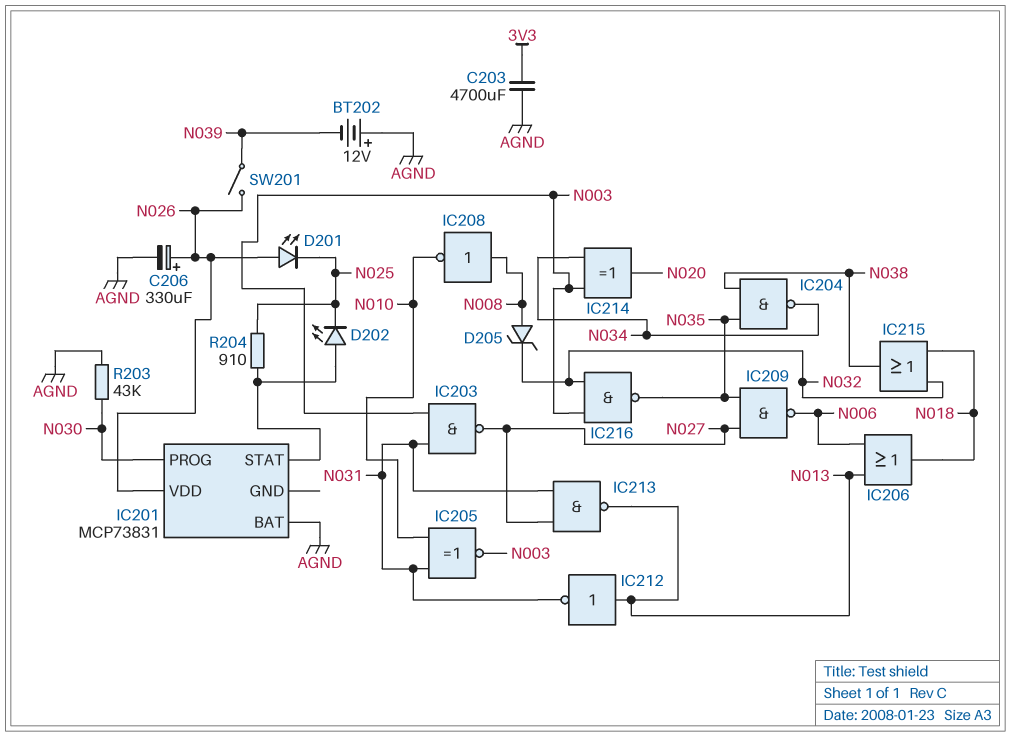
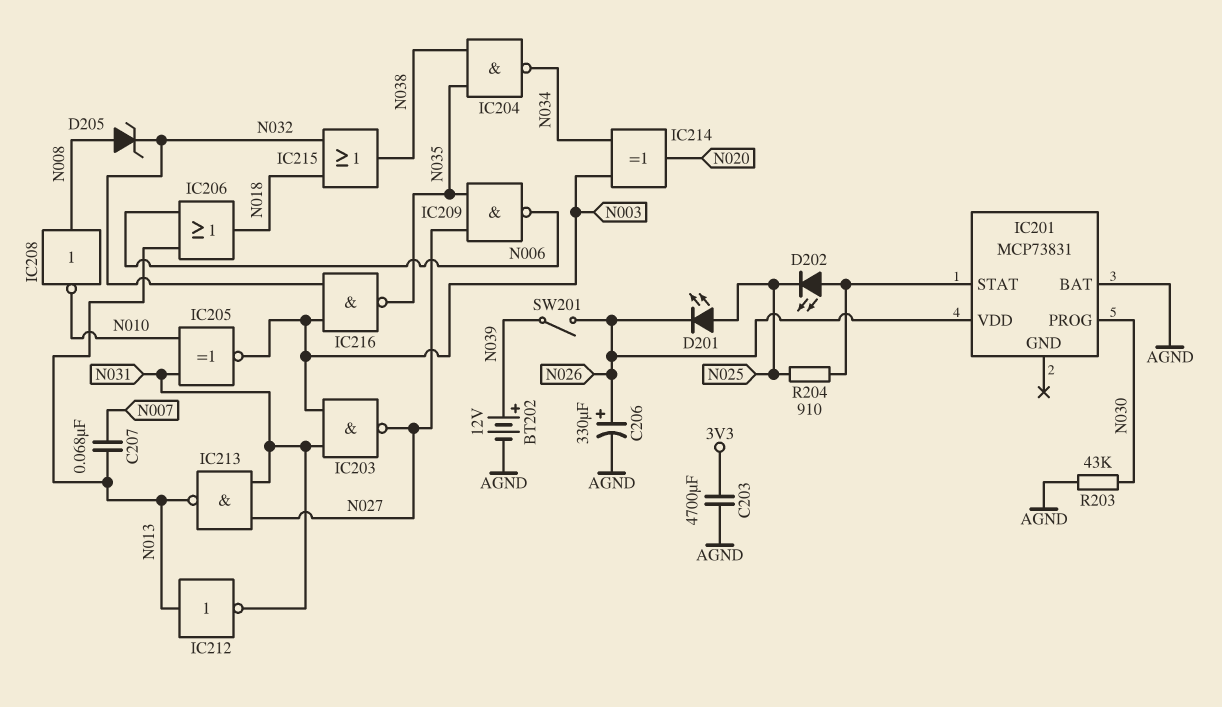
BT202: 12V (plus AGND, minus N039) -> 12V (plus N039, minus AGND)
C207: none -> 68nF (N007, N013)
D201: LED (A N026, K N025) -> LED (A N025, K N026)

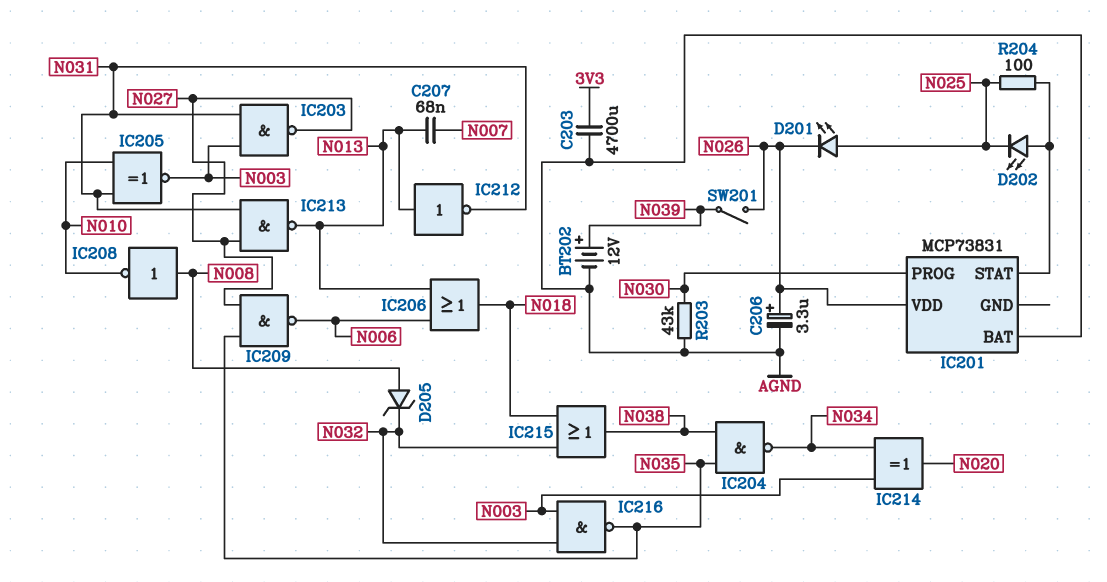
C206: 330uF (plus N026, minus AGND) -> 3.3uF (plus N026, minus AGND)
R204: 910 (IC201/STAT, N025) -> 100 (IC201/STAT, N025)

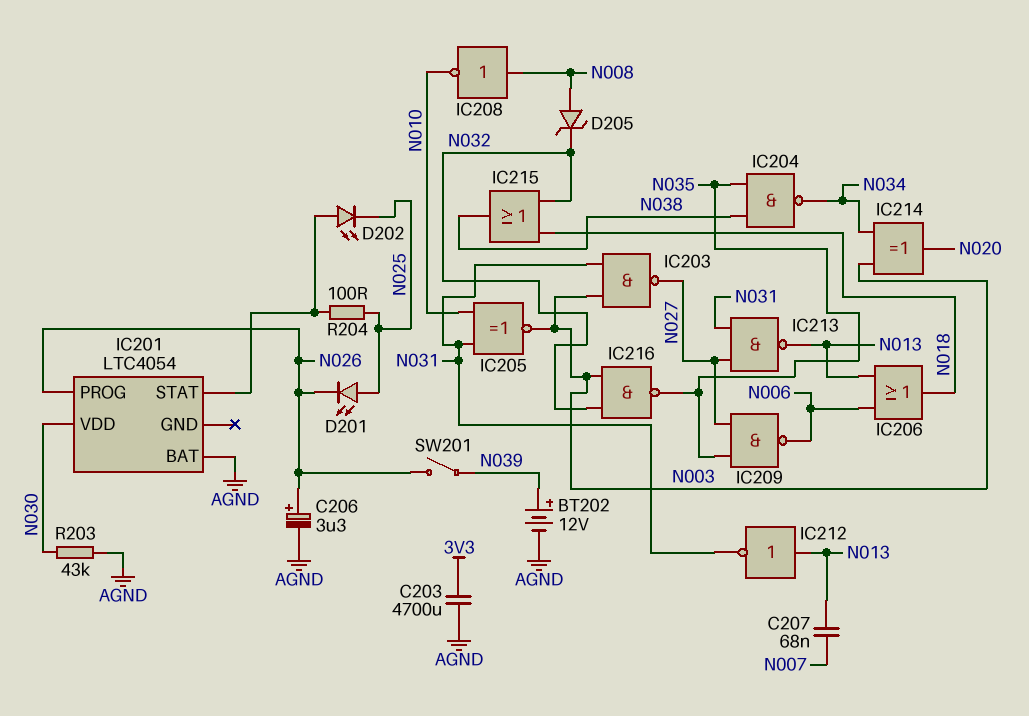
IC201: MCP73831 -> LTC4054
IC201 pin PROG: N030 -> N026
IC201 pin VDD: N026 -> N030

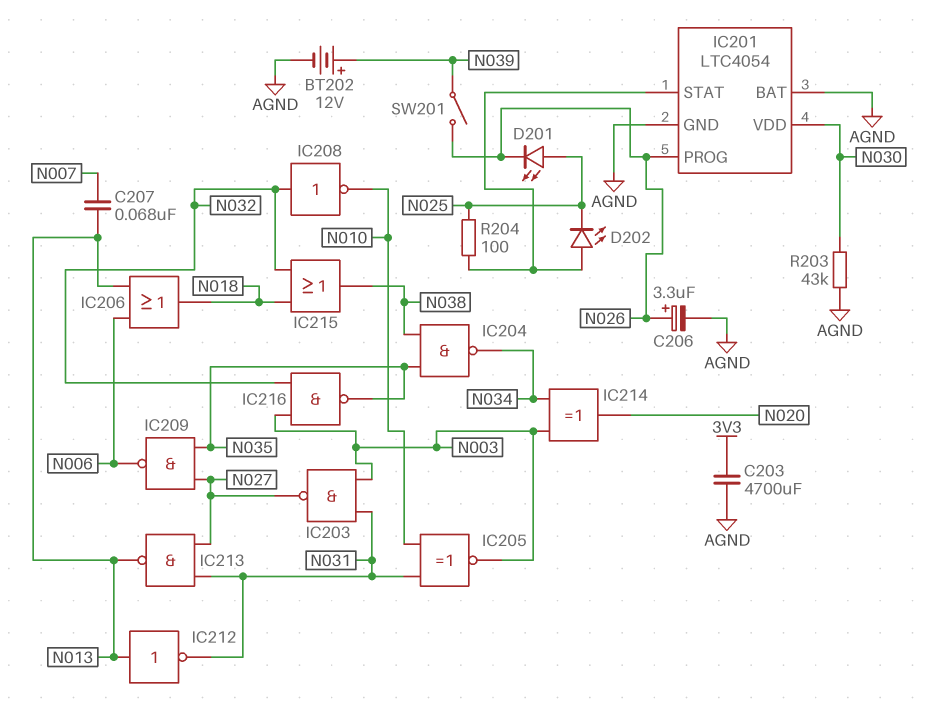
D205: zener (A N008, K N032) -> none
IC201 pin GND: none -> AGND
IC208: NOT (in N008, out N010) -> NOT (in N032, out N010)

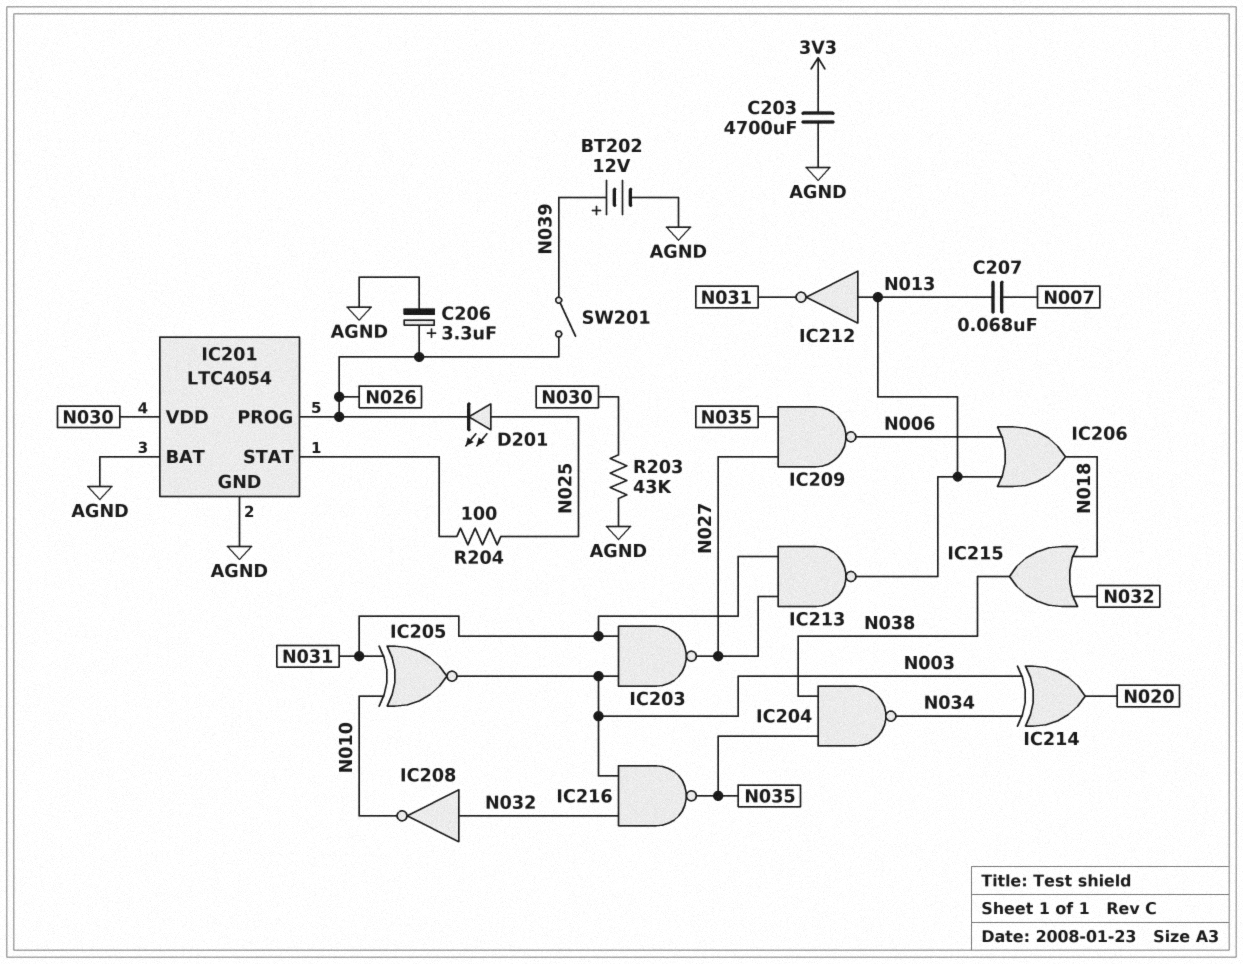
D202: LED (A IC201/STAT, K N025) -> none

